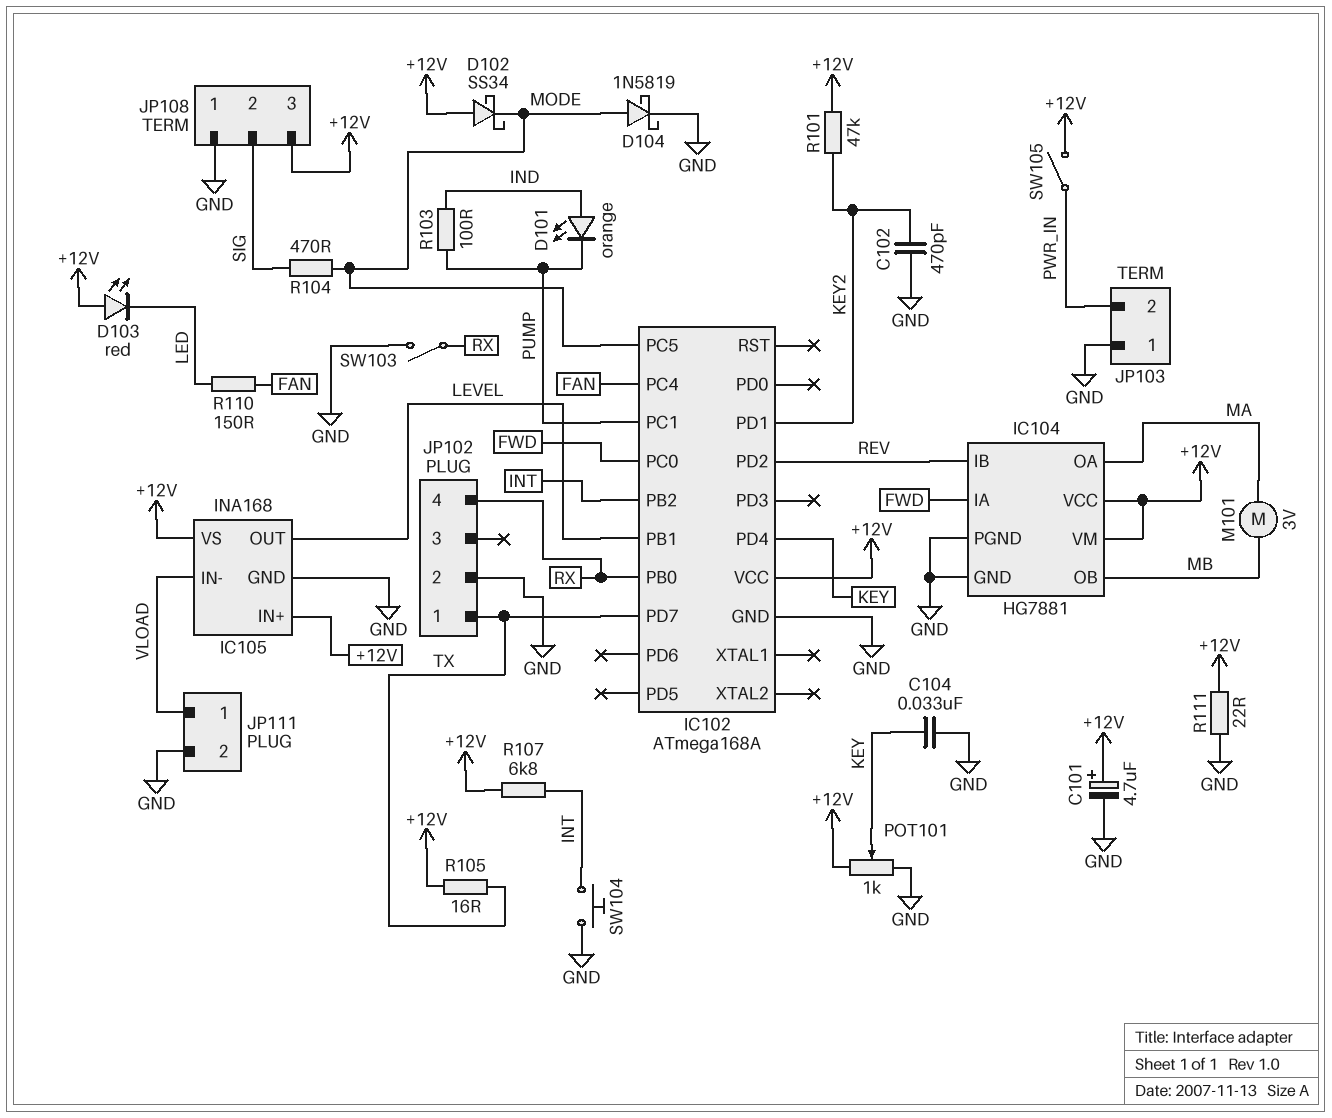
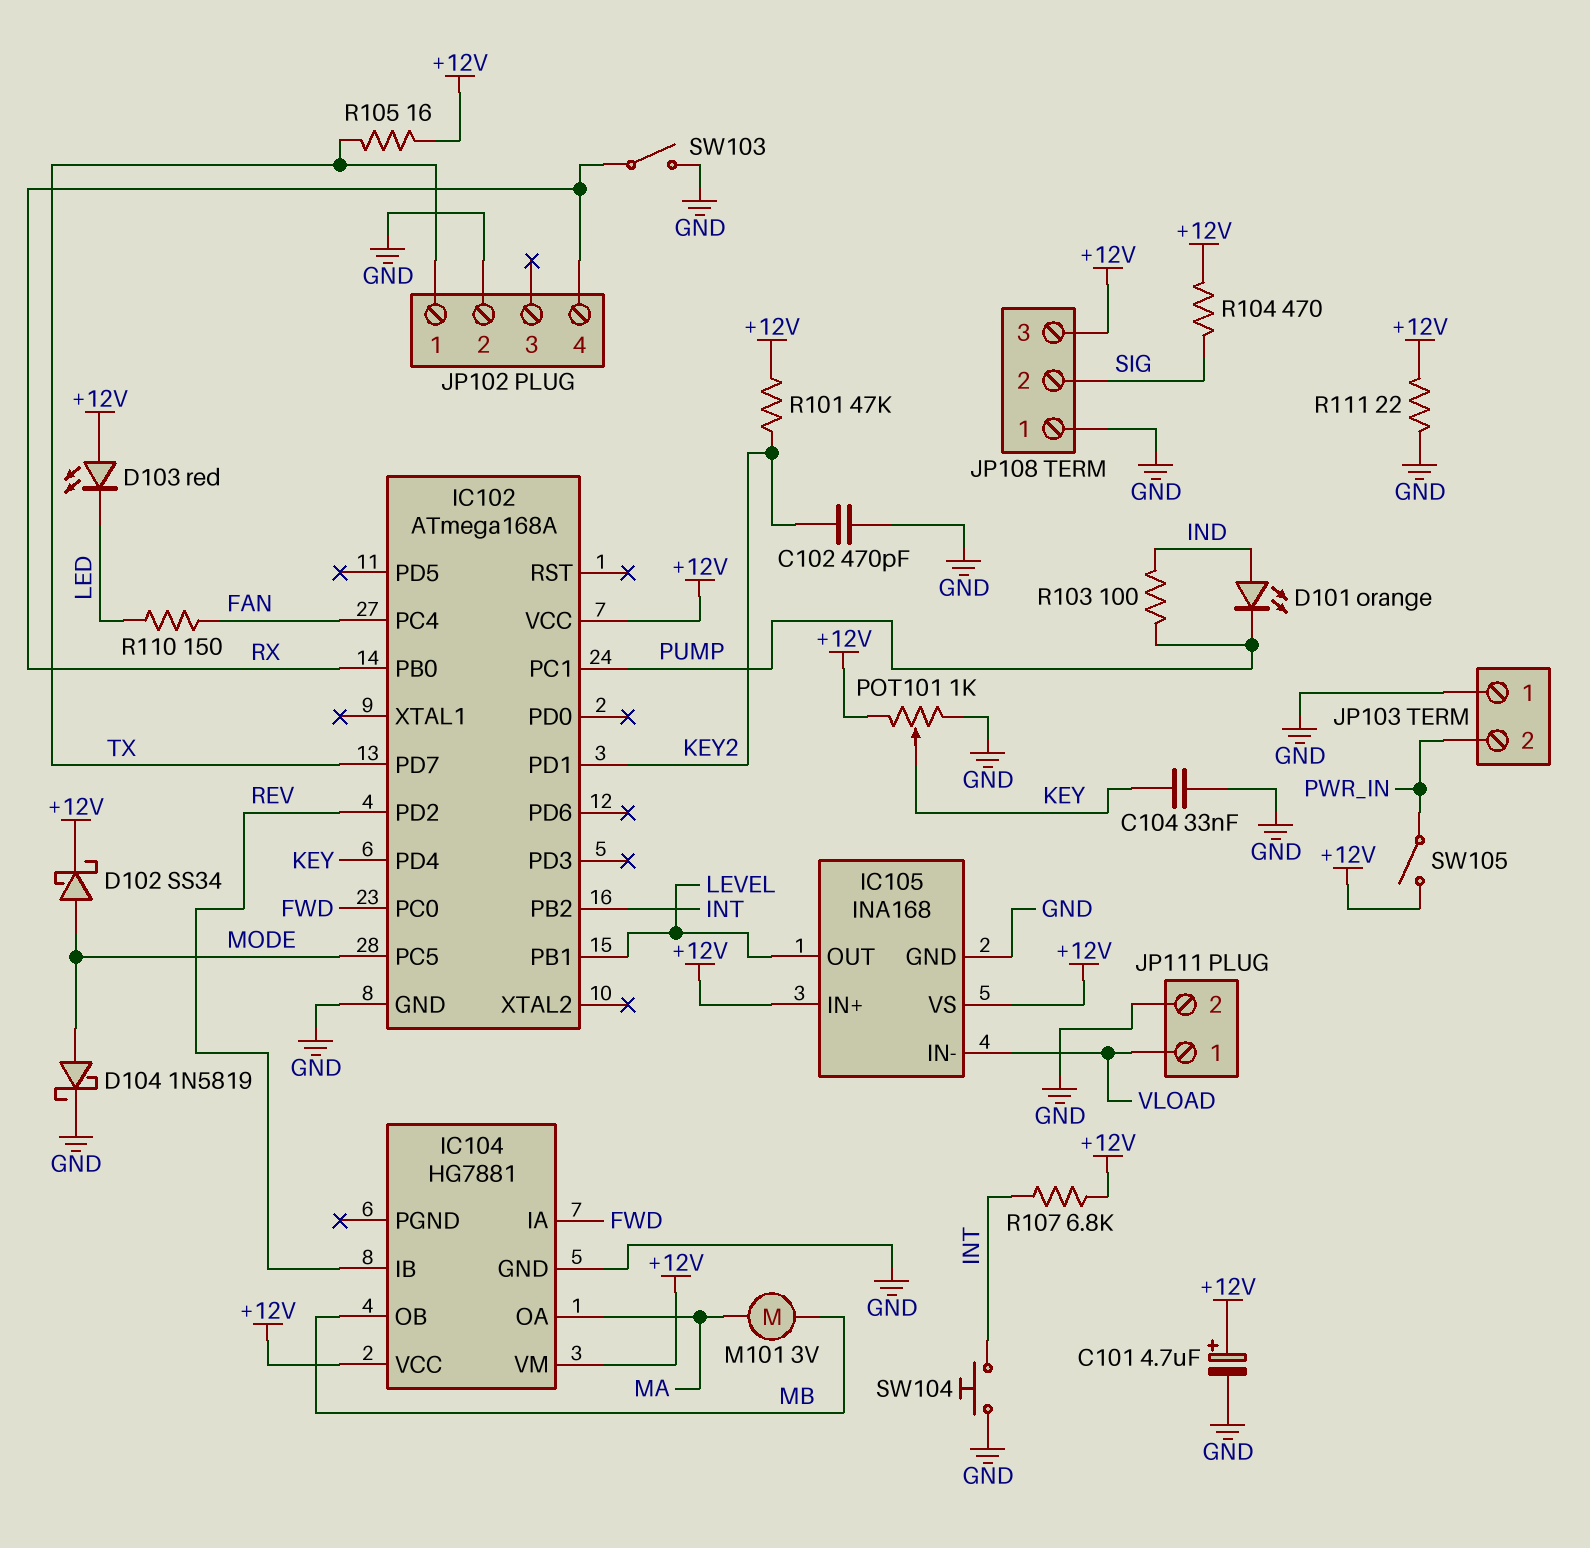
D102: schottky SS34 (A +12V, K MODE) -> schottky SS34 (A MODE, K +12V)
IC104 pin PGND: GND -> none
R104: 470 (MODE, SIG) -> 470 (+12V, SIG)

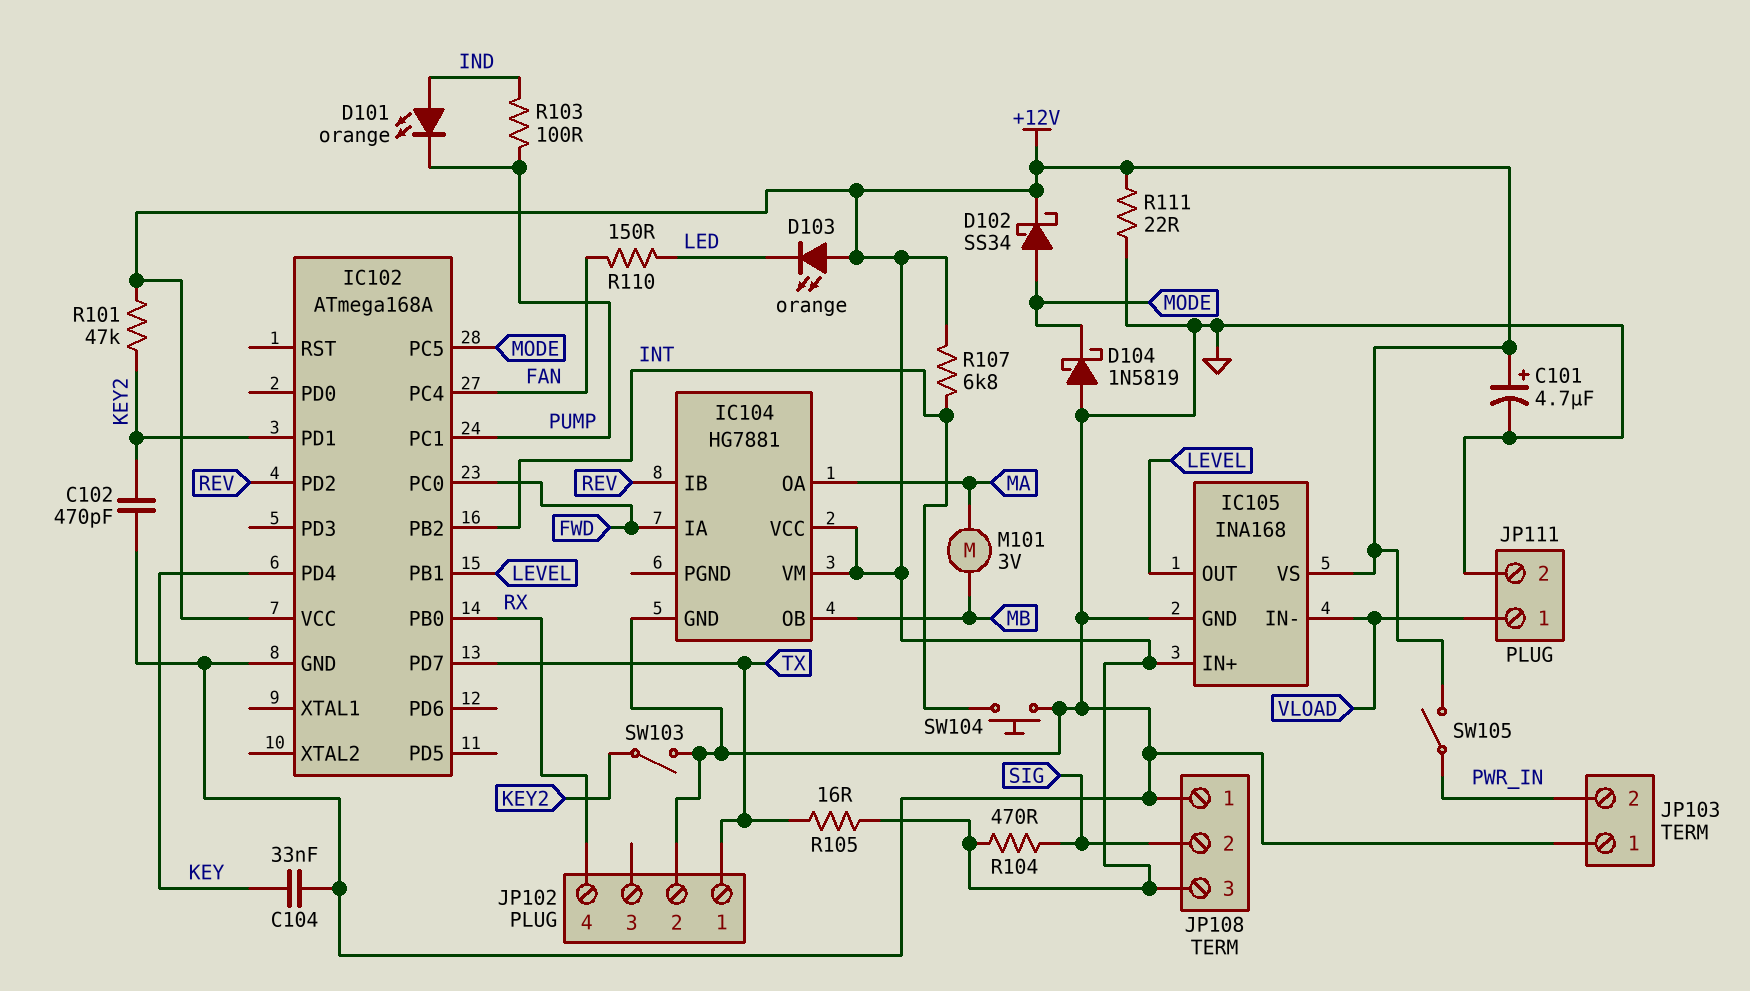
D103: LED red (A +12V, K LED) -> LED orange (A +12V, K LED)
D104: schottky 1N5819 (A MODE, K GND) -> schottky 1N5819 (A GND, K MODE)
POT101: 1k (+12V, GND, wiper KEY) -> none
SW103: switch (GND, RX) -> switch (GND, KEY2)

